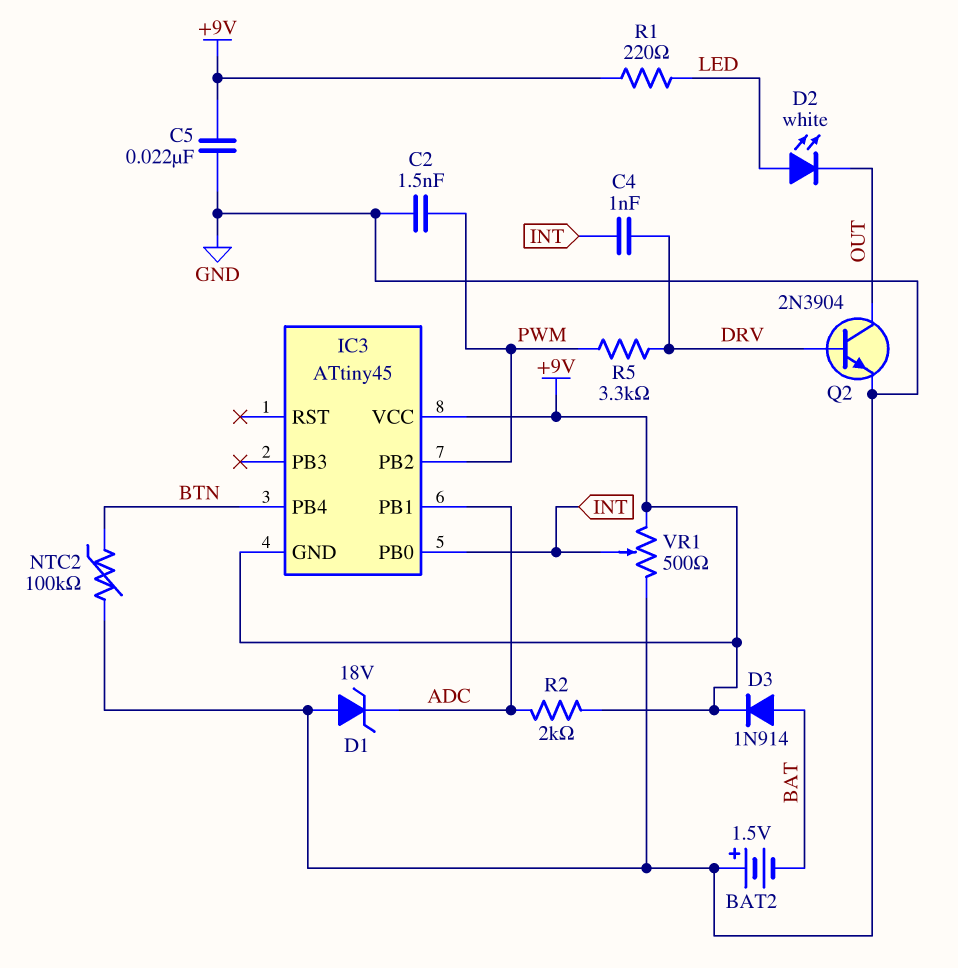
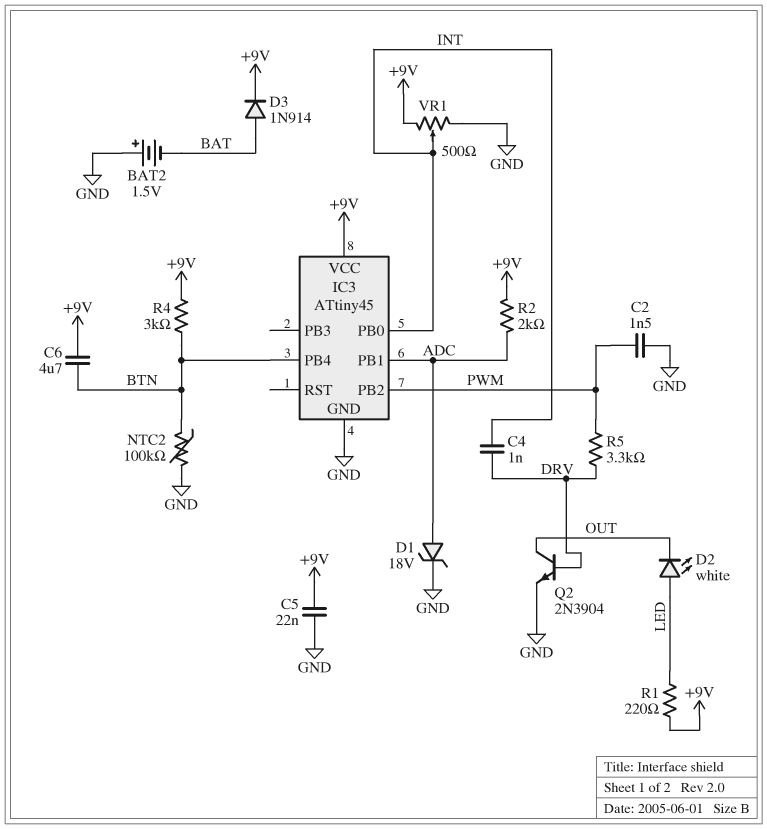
C6: none -> 4.7uF (+9V, BTN)
D1: zener 18V (A GND, K ADC) -> zener 18V (A ADC, K GND)
IC3 pin GND: +9V -> GND
R4: none -> 3k (+9V, BTN)

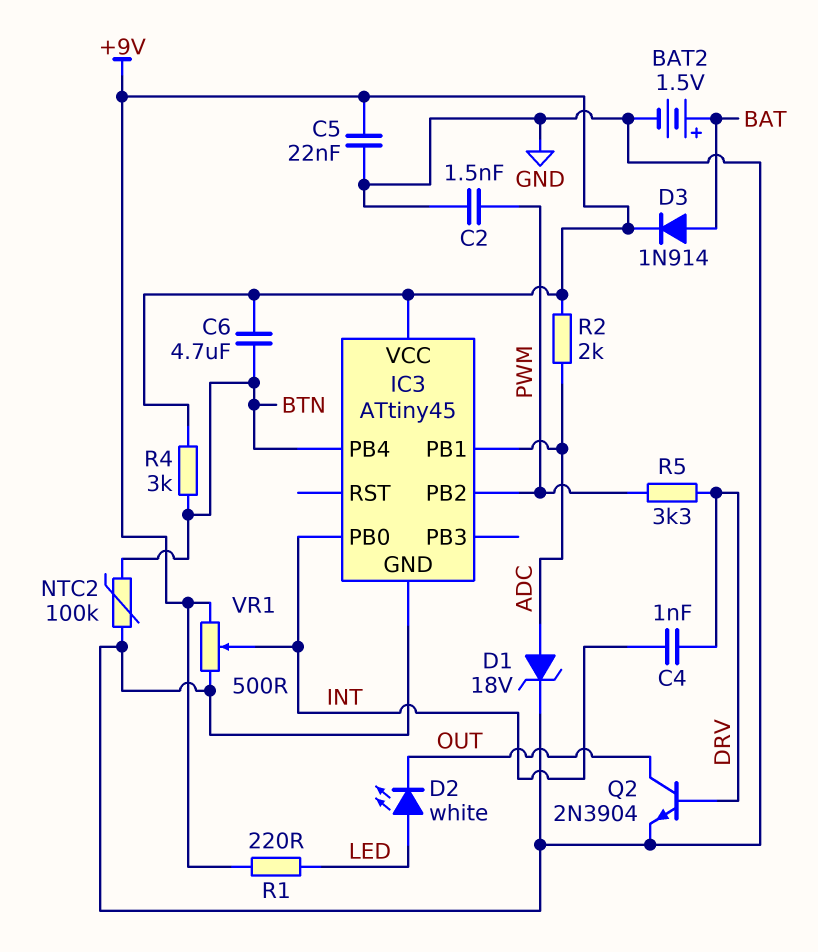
BAT2: 1.5V (plus GND, minus BAT) -> 1.5V (plus BAT, minus GND)

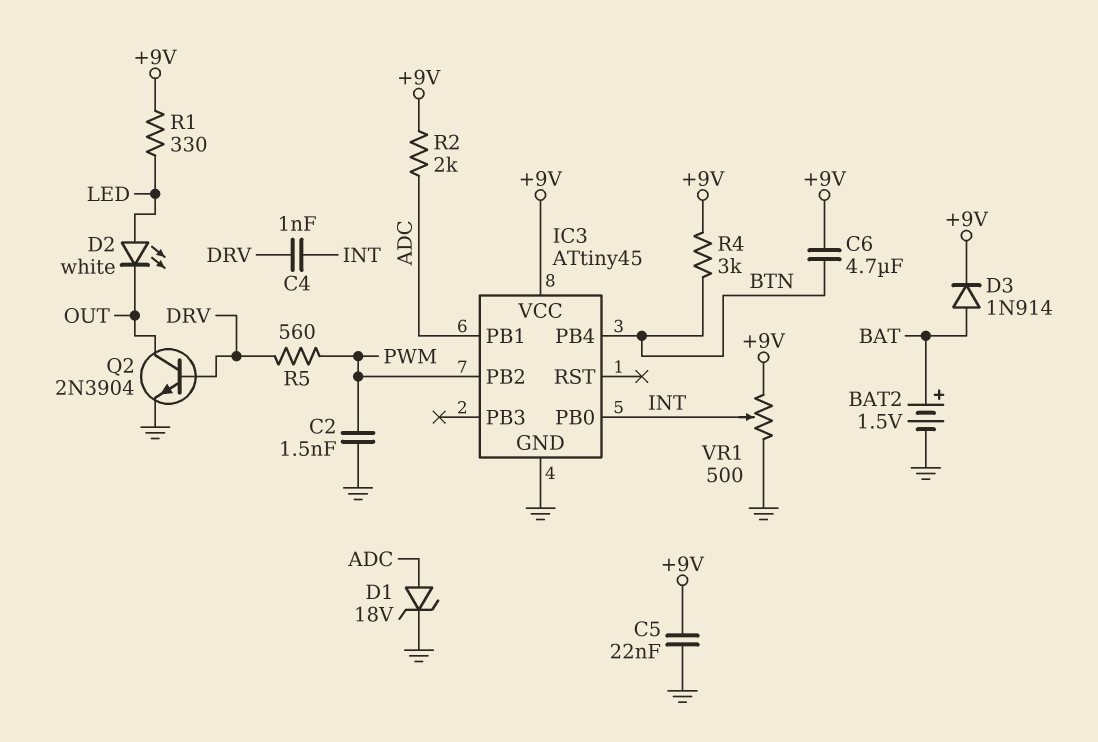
NTC2: 100k (BTN, GND) -> none
R1: 220 (+9V, LED) -> 330 (+9V, LED)
R5: 3.3k (DRV, PWM) -> 560 (DRV, PWM)

